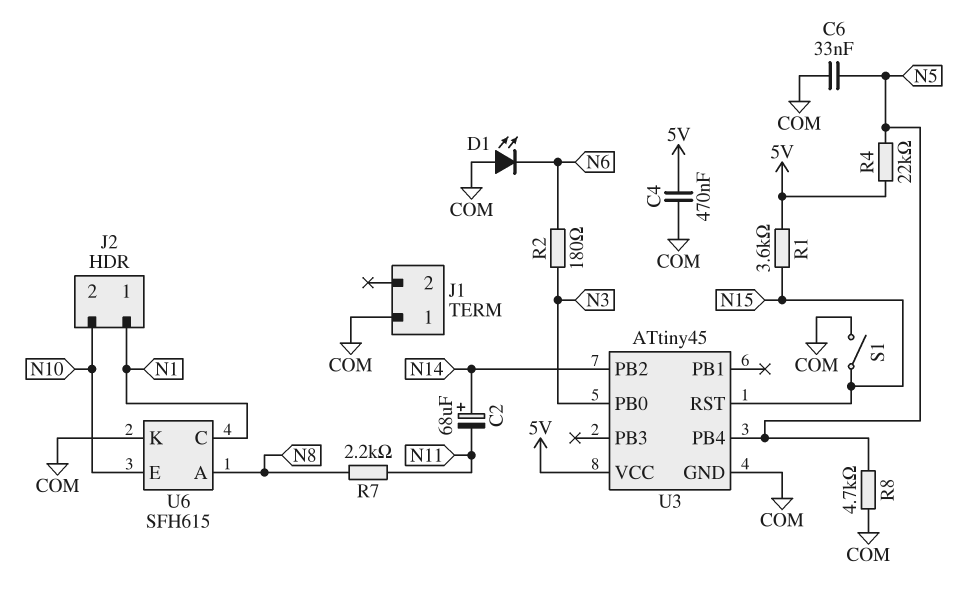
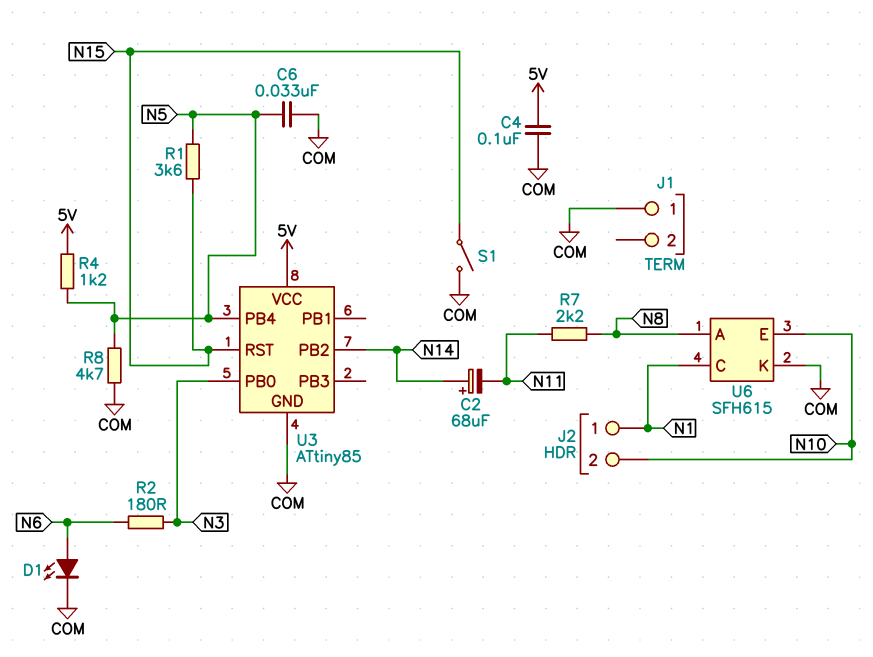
C4: 470nF (5V, COM) -> 100nF (5V, COM)
D1: LED (A COM, K N6) -> LED (A N6, K COM)
R1: 3.6k (5V, N15) -> 3.6k (N5, N15)
R4: 22k (5V, N5) -> 1.2k (5V, N5)
U3: ATtiny45 -> ATtiny85

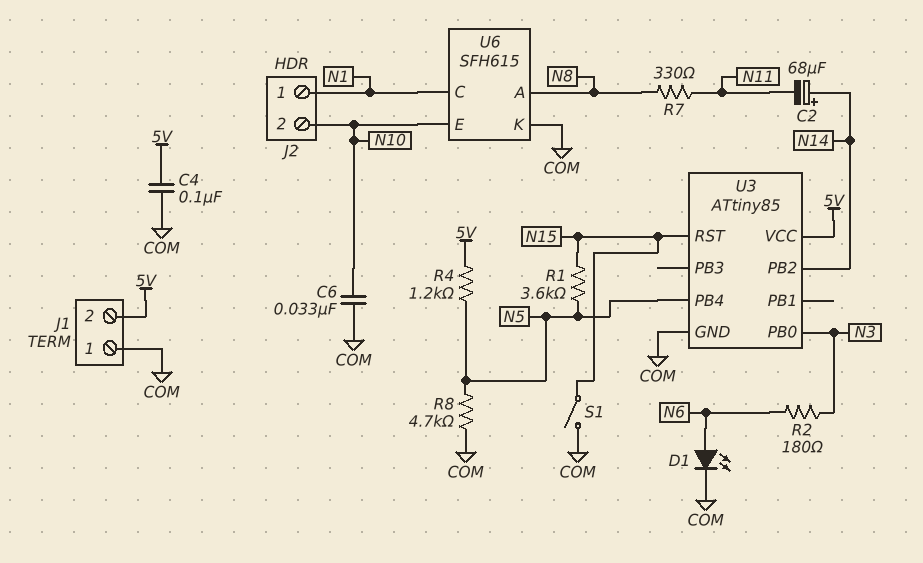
C6: 33nF (COM, N5) -> 33nF (COM, N10)
J1 pin 2: none -> 5V
R7: 2.2k (N8, N11) -> 330 (N8, N11)

